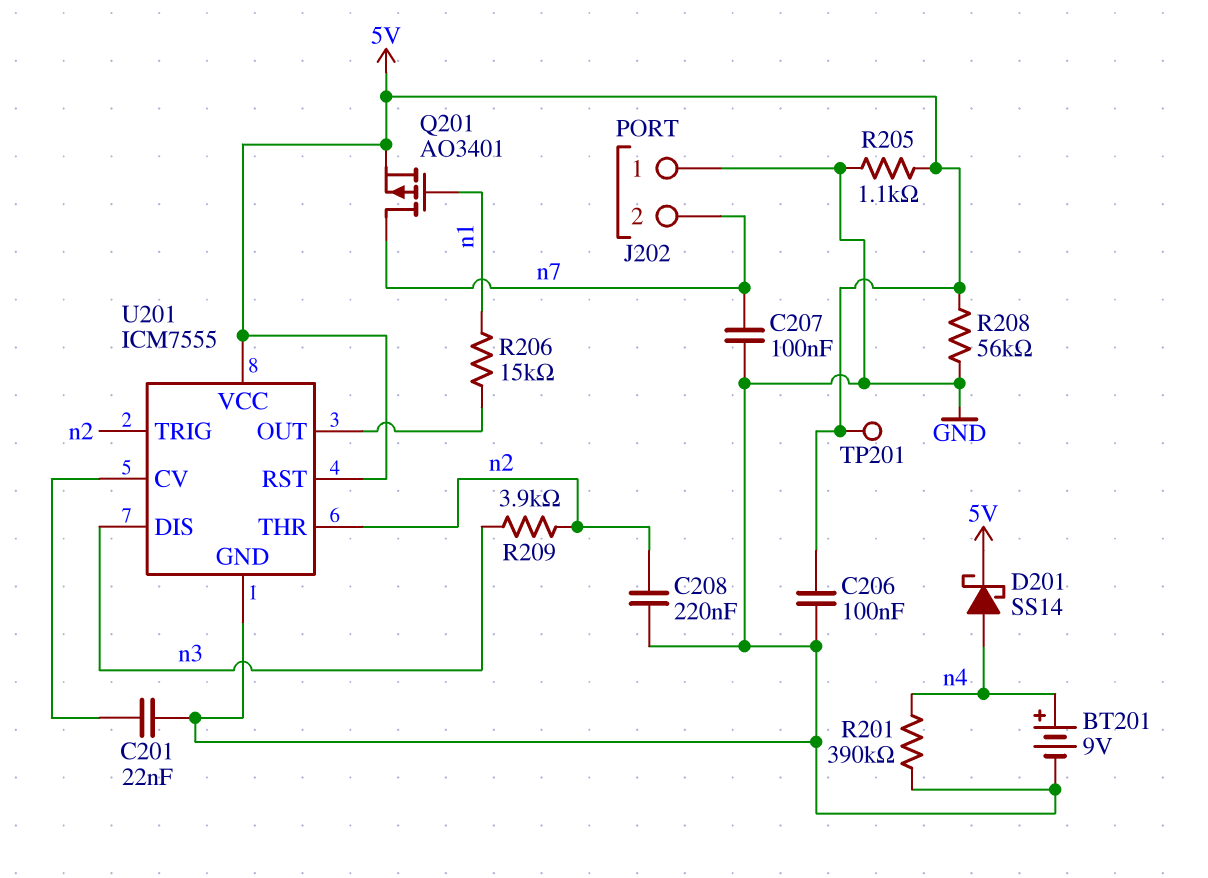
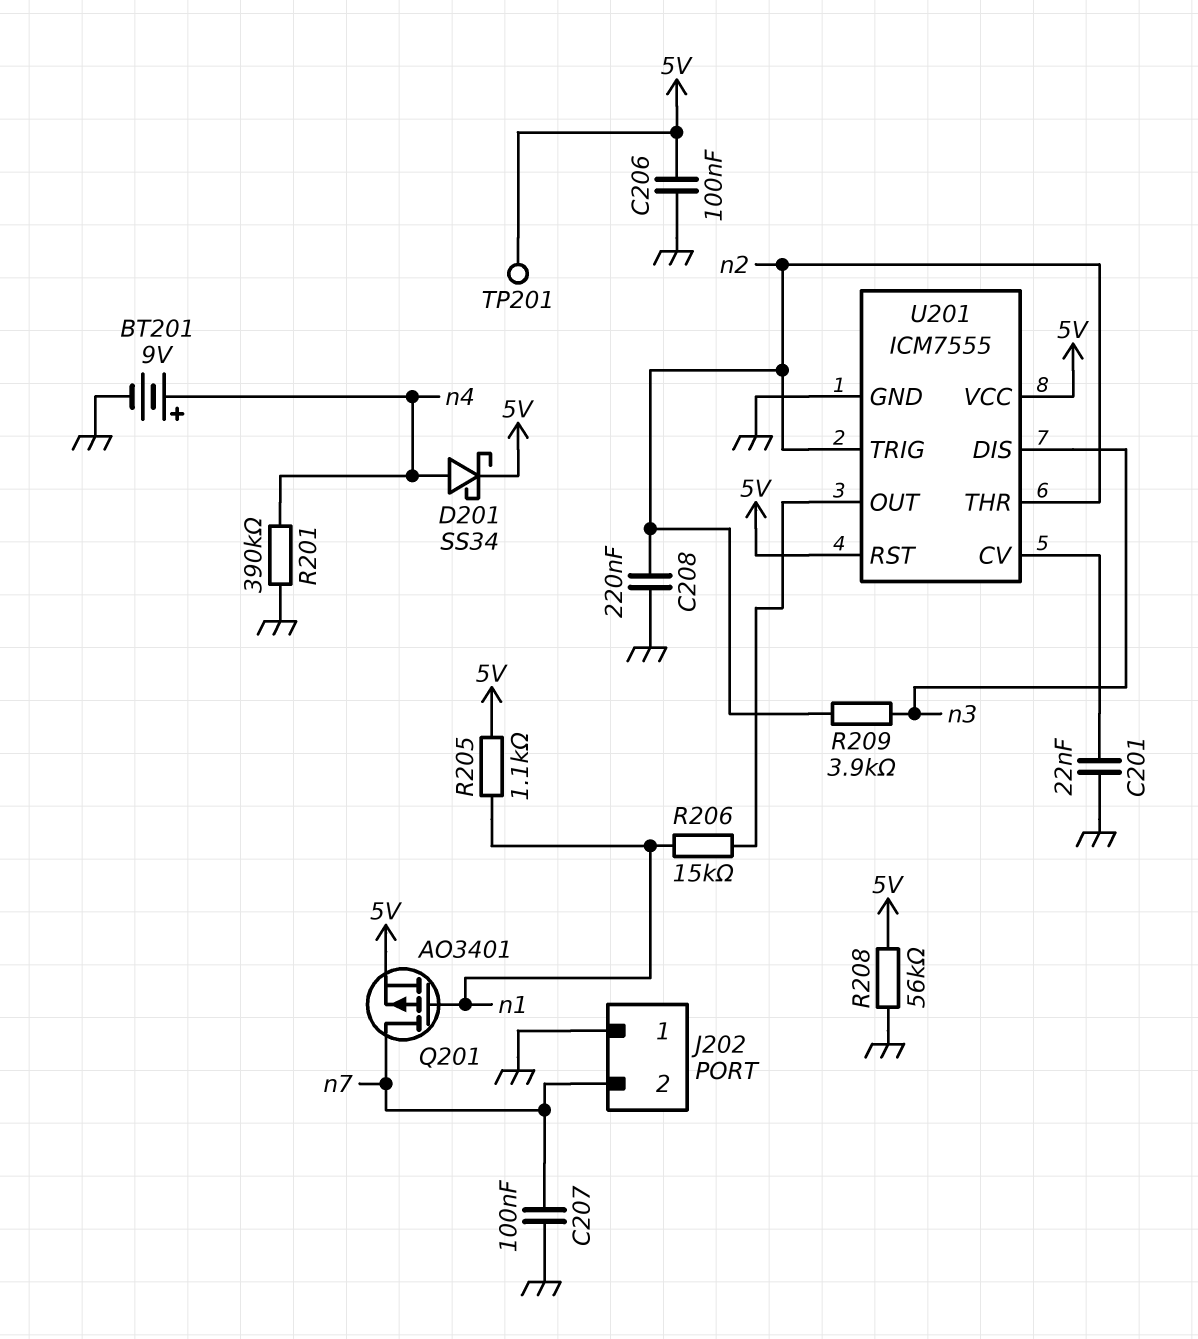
D201: schottky SS14 (A n4, K 5V) -> schottky SS34 (A n4, K 5V)
R205: 1.1k (5V, GND) -> 1.1k (5V, n1)

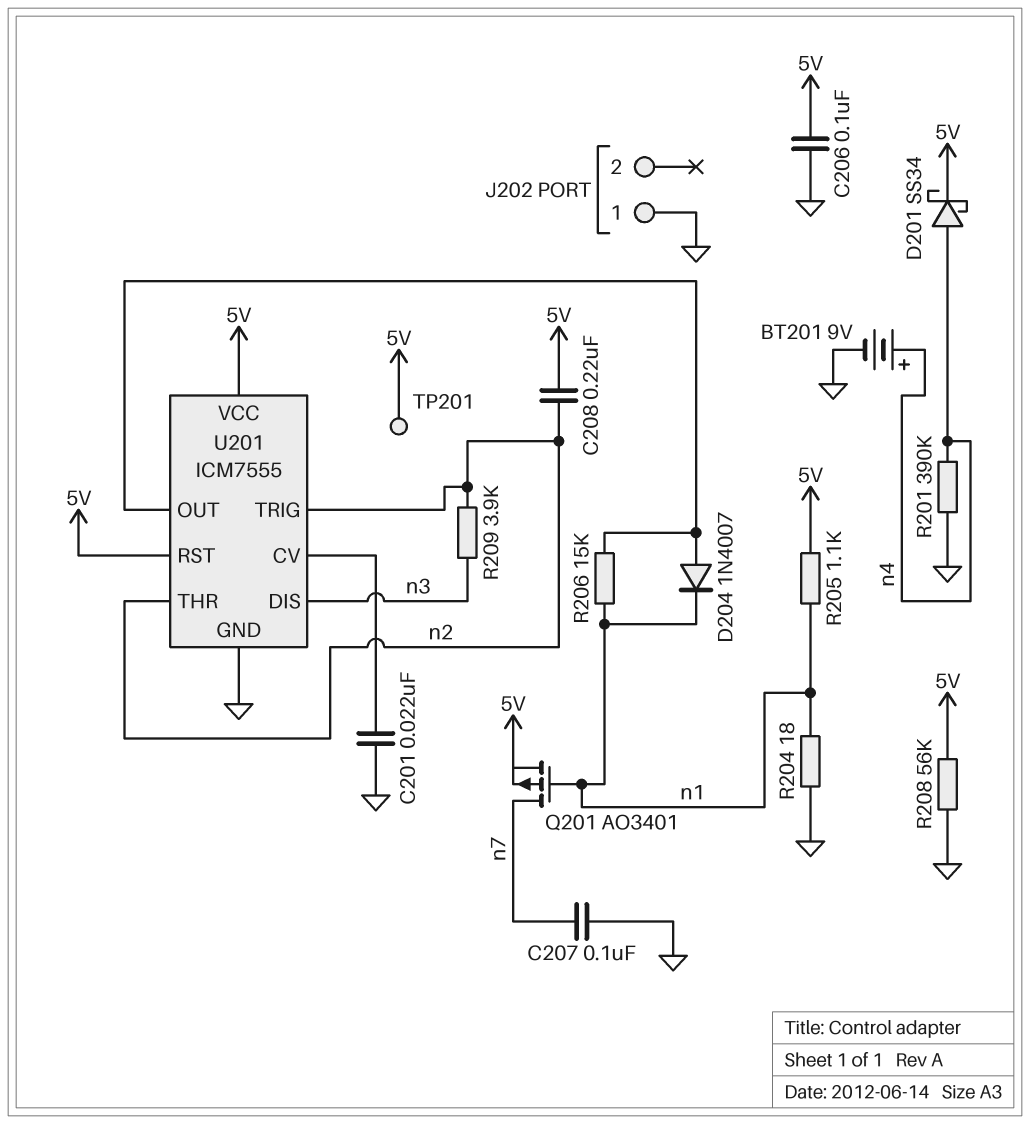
C208: 220nF (GND, n2) -> 220nF (5V, n2)
D204: none -> diode 1N4007 (A U201/OUT, K n1)
J202 pin 2: n7 -> none
R204: none -> 18 (GND, n1)

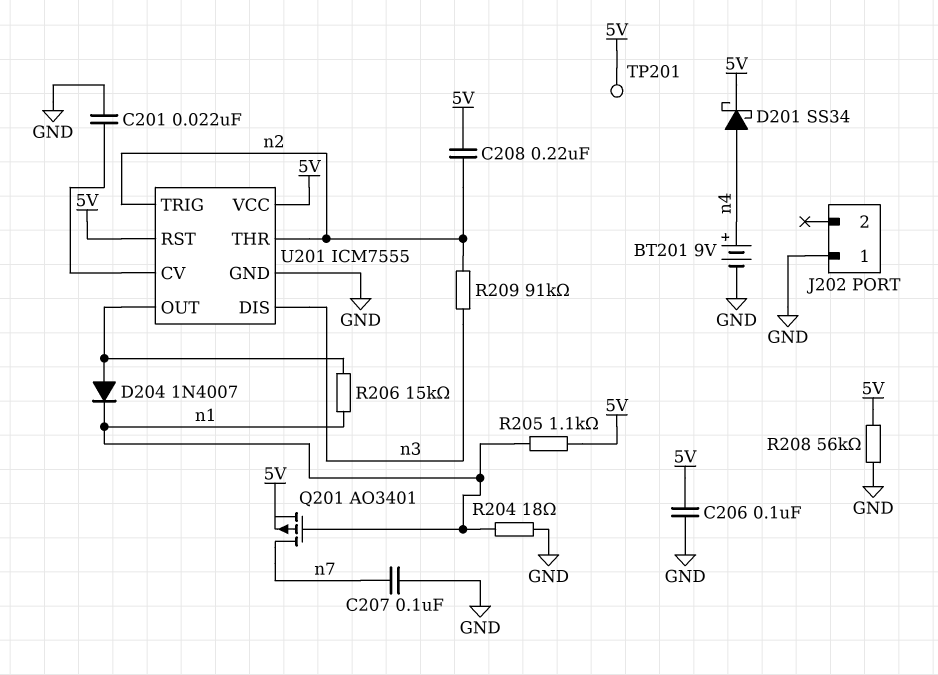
R201: 390k (GND, n4) -> none
R209: 3.9k (n2, n3) -> 91k (n2, n3)

